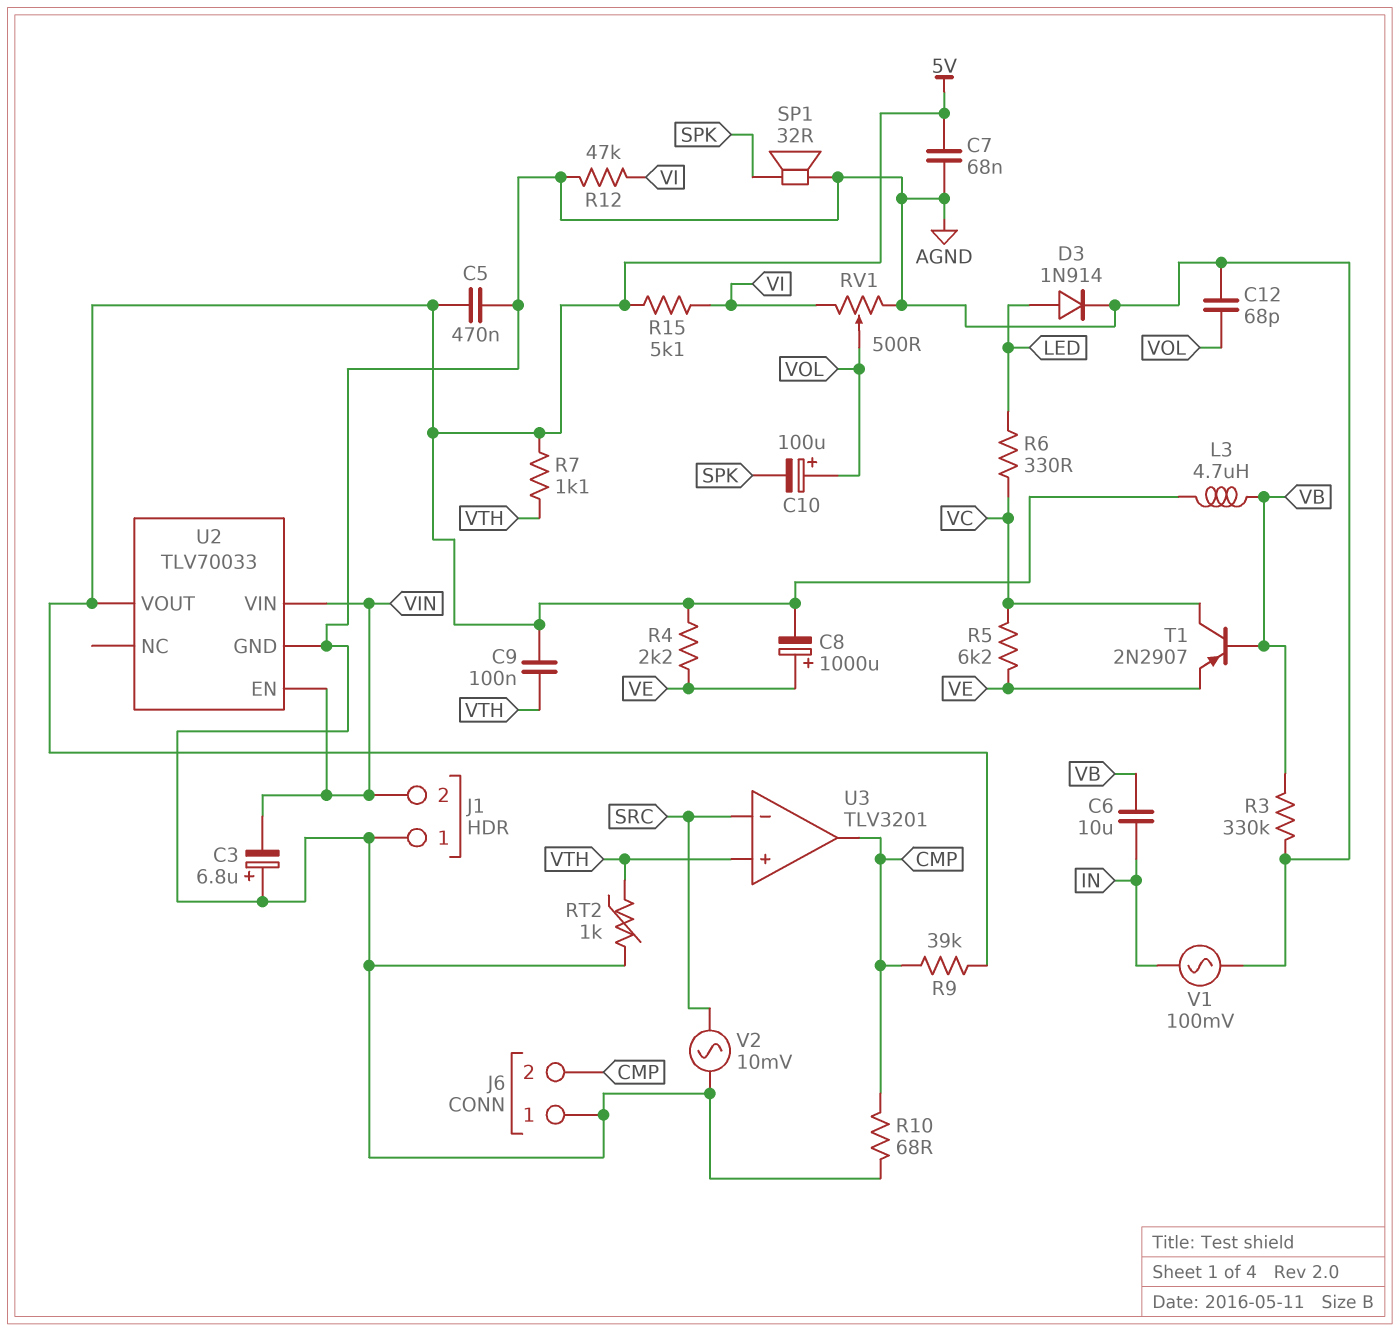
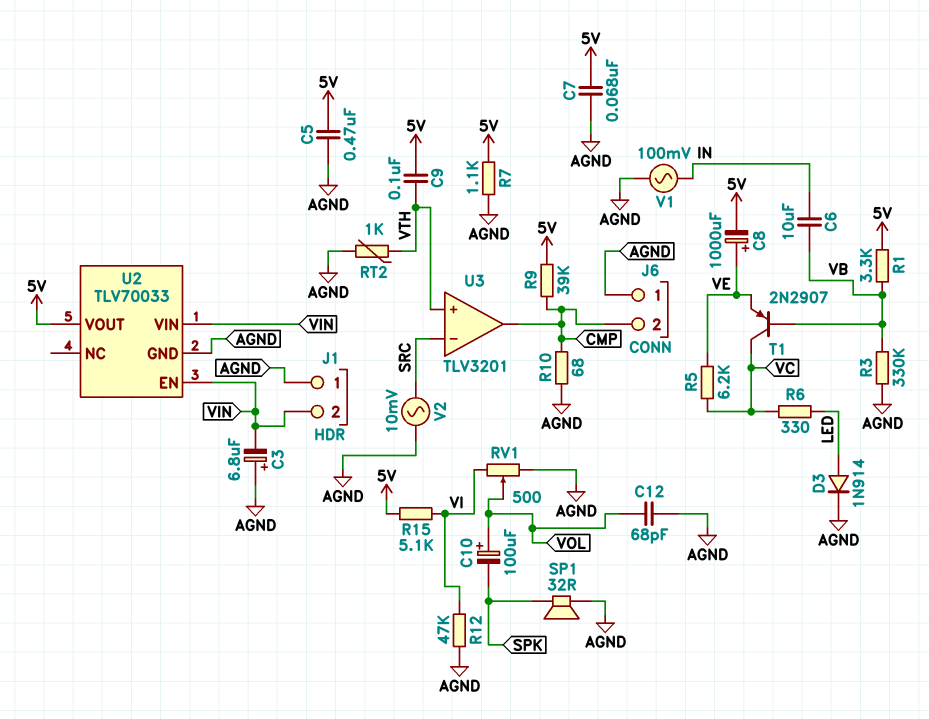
L3: 4.7uH (5V, VB) -> none
R1: none -> 3.3k (5V, VB)
R4: 2.2k (5V, VE) -> none
R7: 1.1k (5V, VTH) -> 1.1k (5V, AGND)

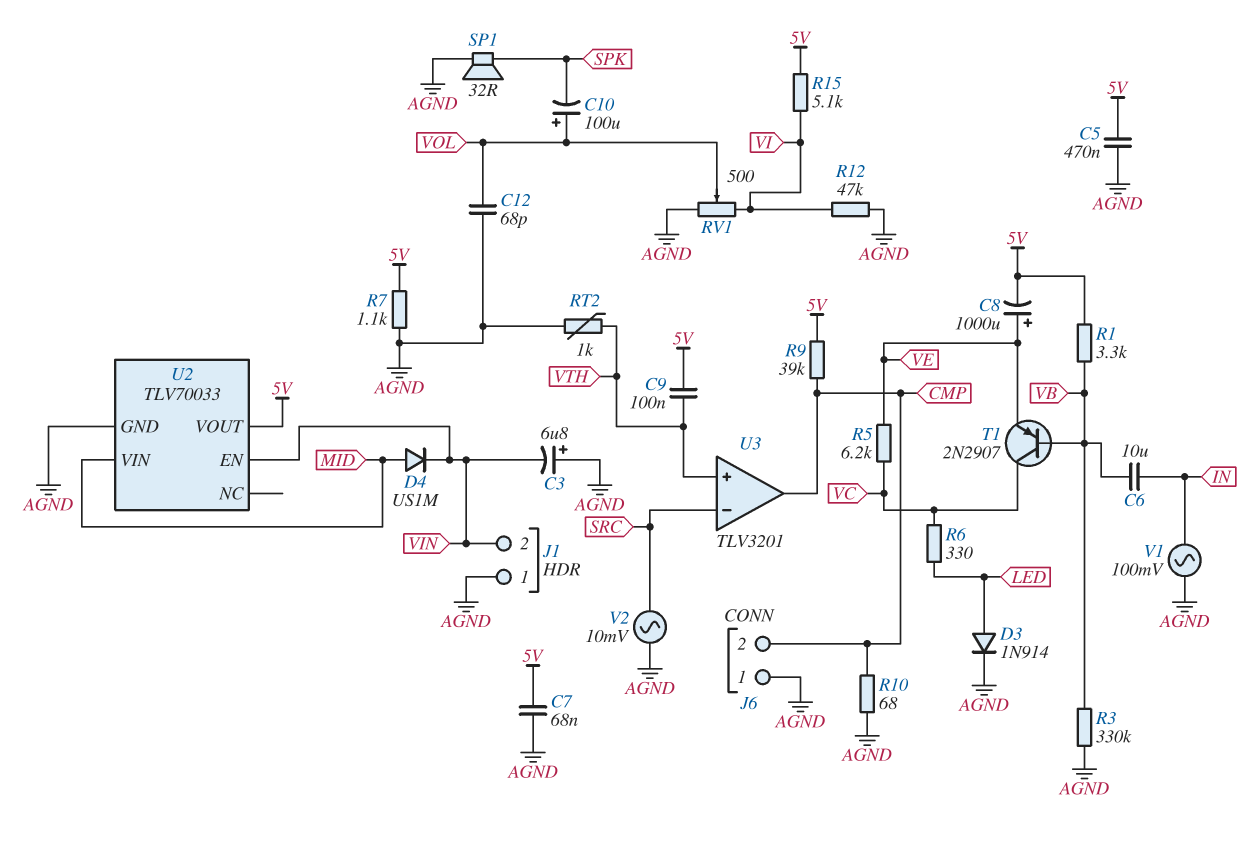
D4: none -> diode US1M (A MID, K VIN)
U2 pin VIN: VIN -> MID

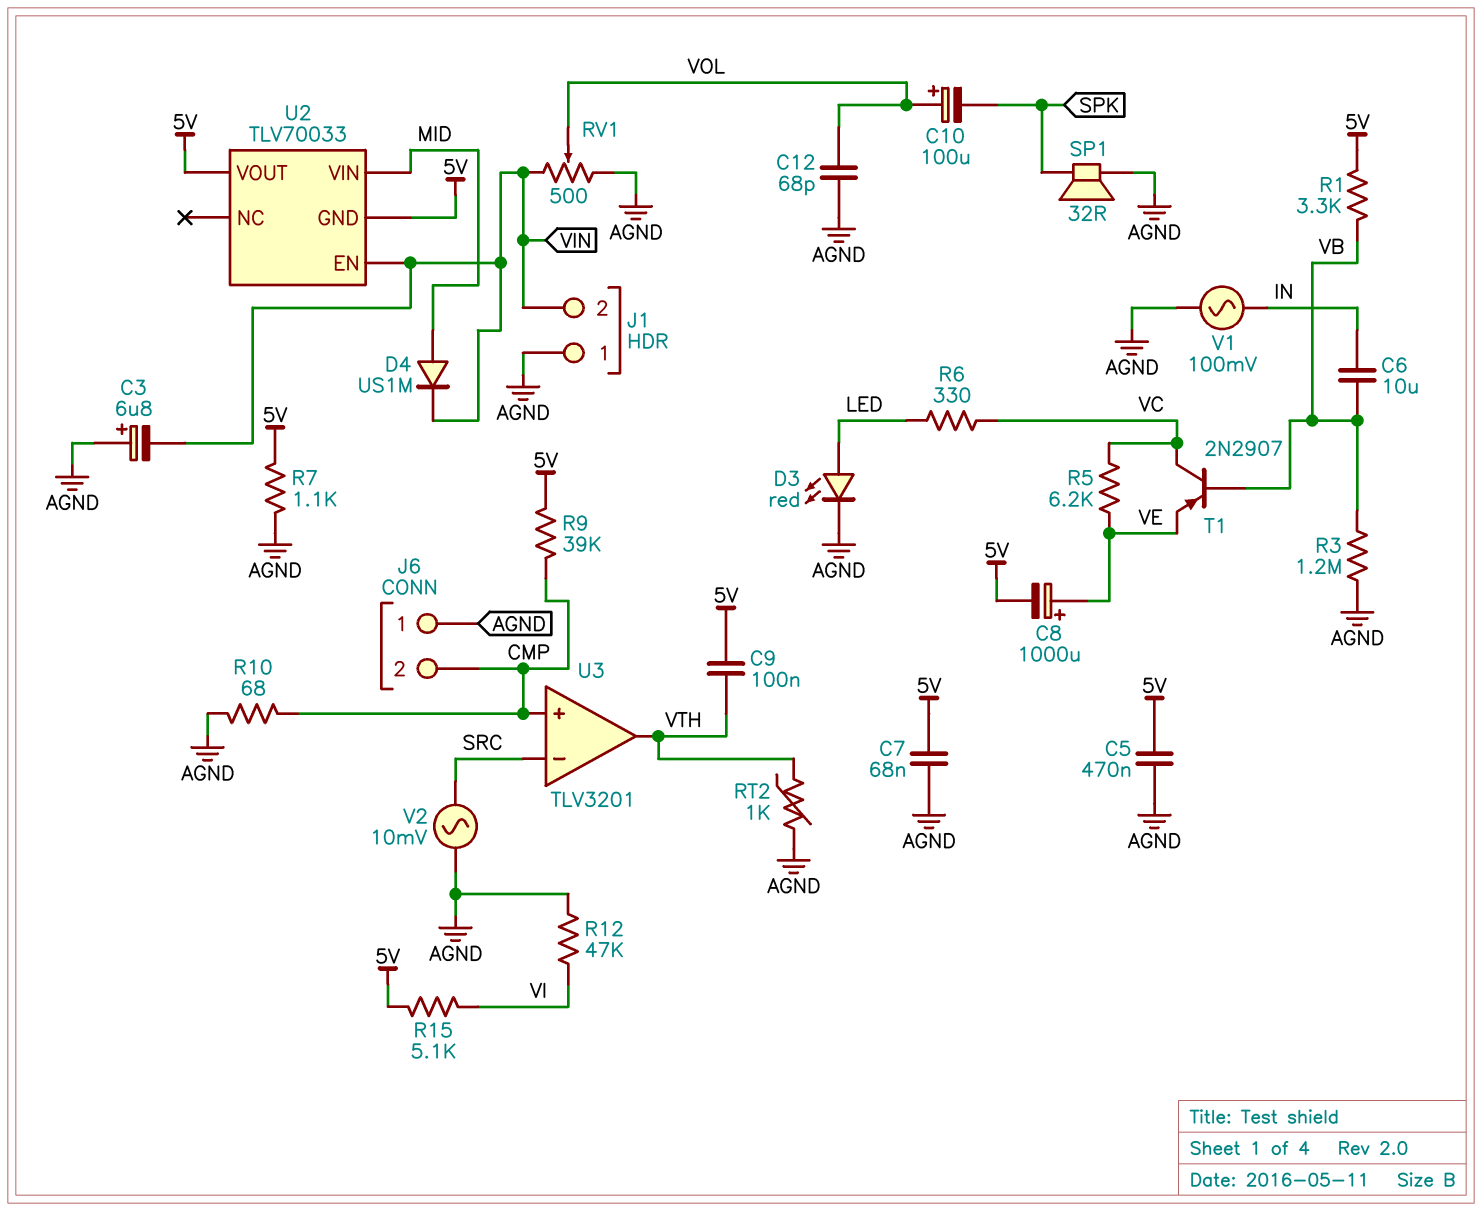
D3: diode 1N914 (A LED, K AGND) -> LED red (A LED, K AGND)
R3: 330k (AGND, VB) -> 1.2M (AGND, VB)
RV1: 500 (AGND, VI, wiper VOL) -> 500 (AGND, VIN, wiper VOL)
U2 pin GND: AGND -> 5V
U3 pin in+: VTH -> CMP
U3 pin out: CMP -> VTH

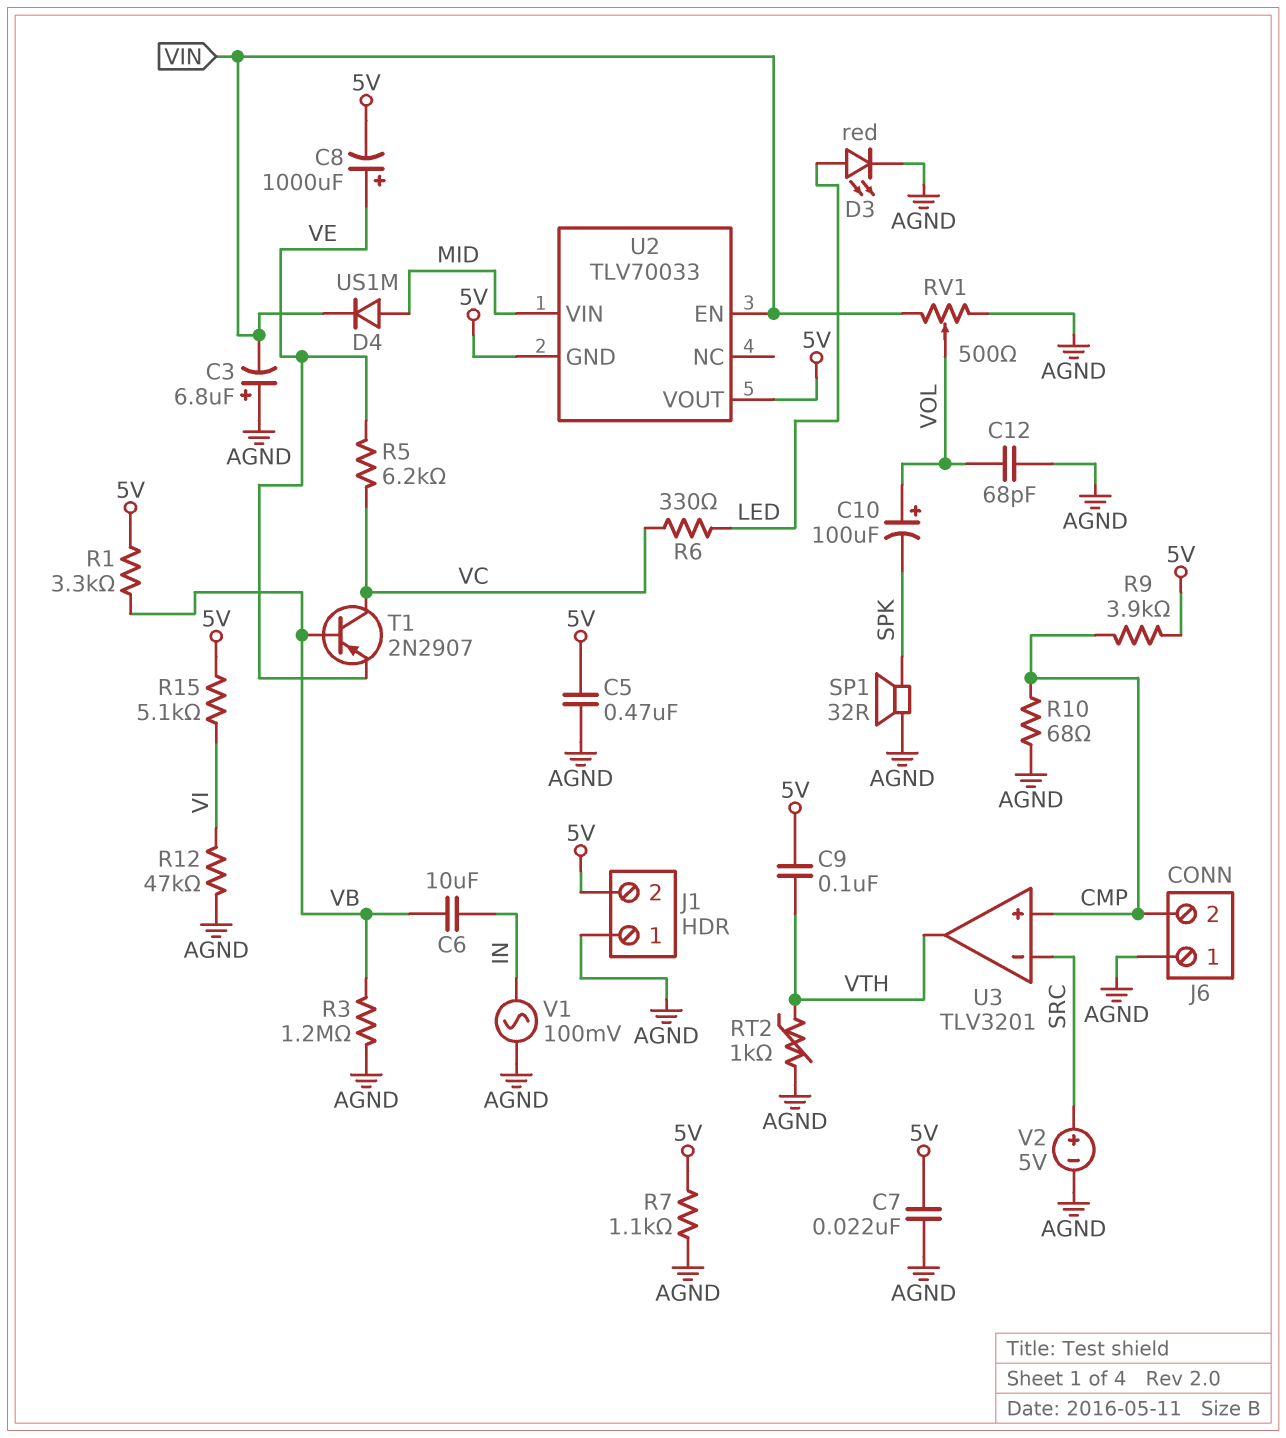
C7: 68nF (5V, AGND) -> 22nF (5V, AGND)
J1 pin 2: VIN -> 5V
R9: 39k (5V, CMP) -> 3.9k (5V, CMP)
V2: AC 10mV (AGND, SRC) -> 5V (plus SRC, minus AGND)

